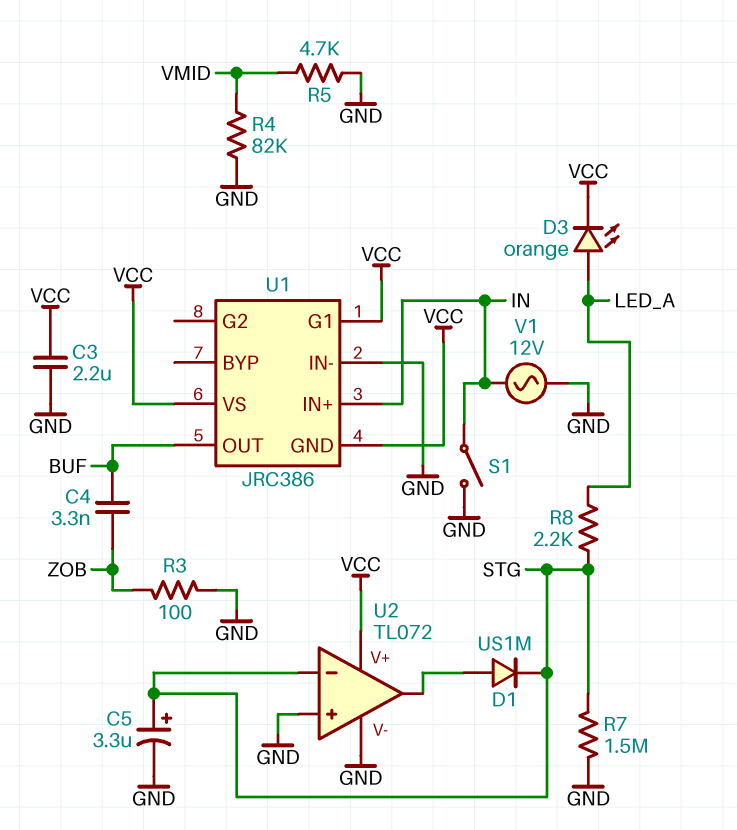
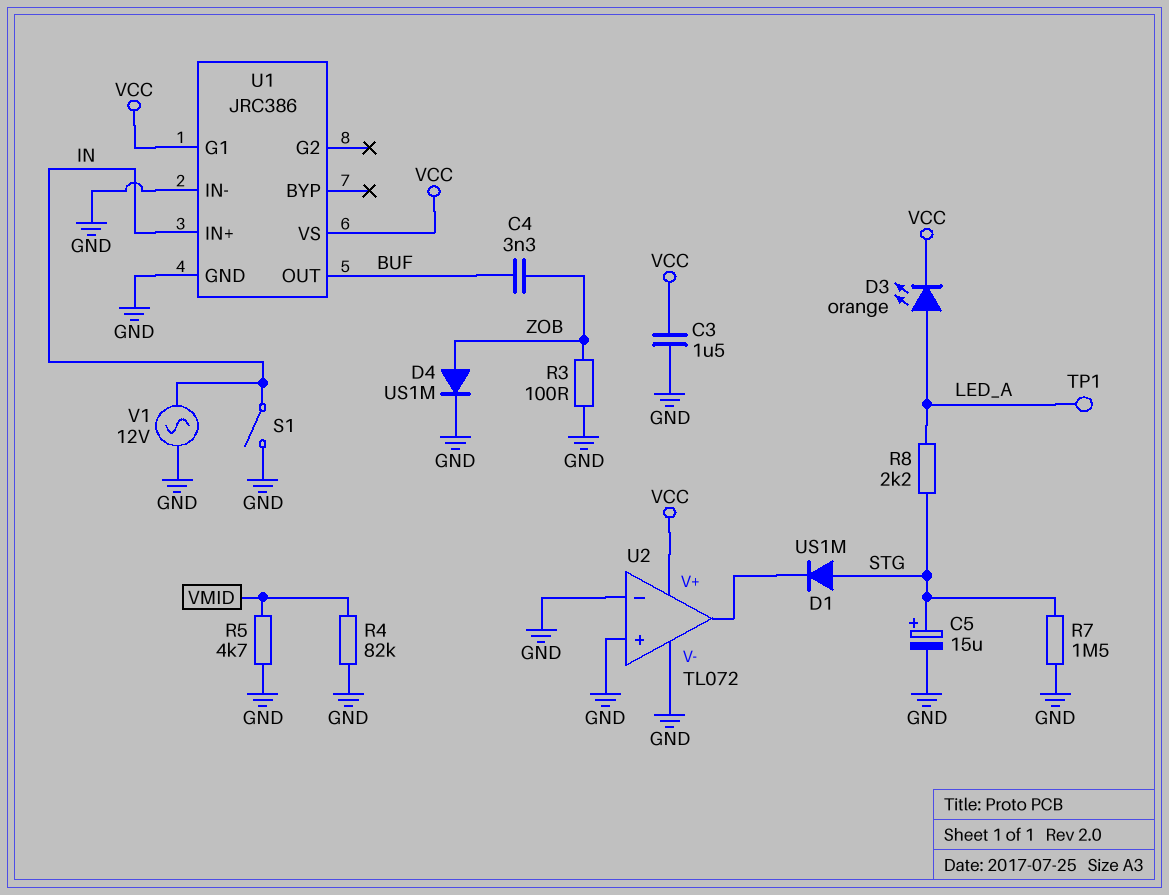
C3: 2.2uF (GND, VCC) -> 1.5uF (GND, VCC)
C5: 3.3uF (plus STG, minus GND) -> 15uF (plus STG, minus GND)
D1: diode US1M (A U2/out, K STG) -> diode US1M (A STG, K U2/out)
D4: none -> diode US1M (A ZOB, K GND)
TP1: none -> test point (LED_A)
U1 pin GND: VCC -> GND
U2 pin in-: STG -> GND

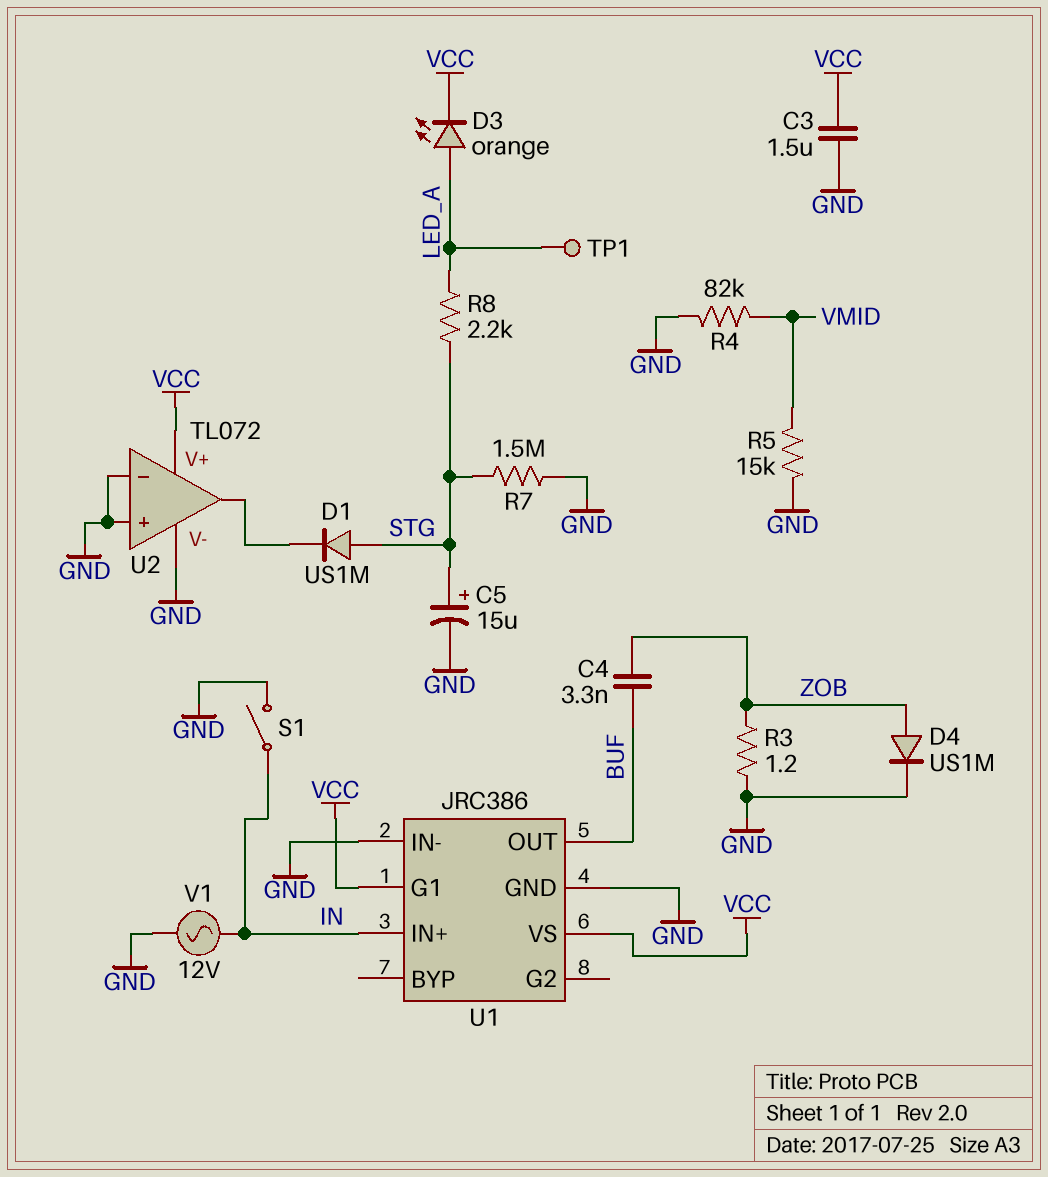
R3: 100 (GND, ZOB) -> 1.2 (GND, ZOB)
R5: 4.7k (GND, VMID) -> 15k (GND, VMID)

